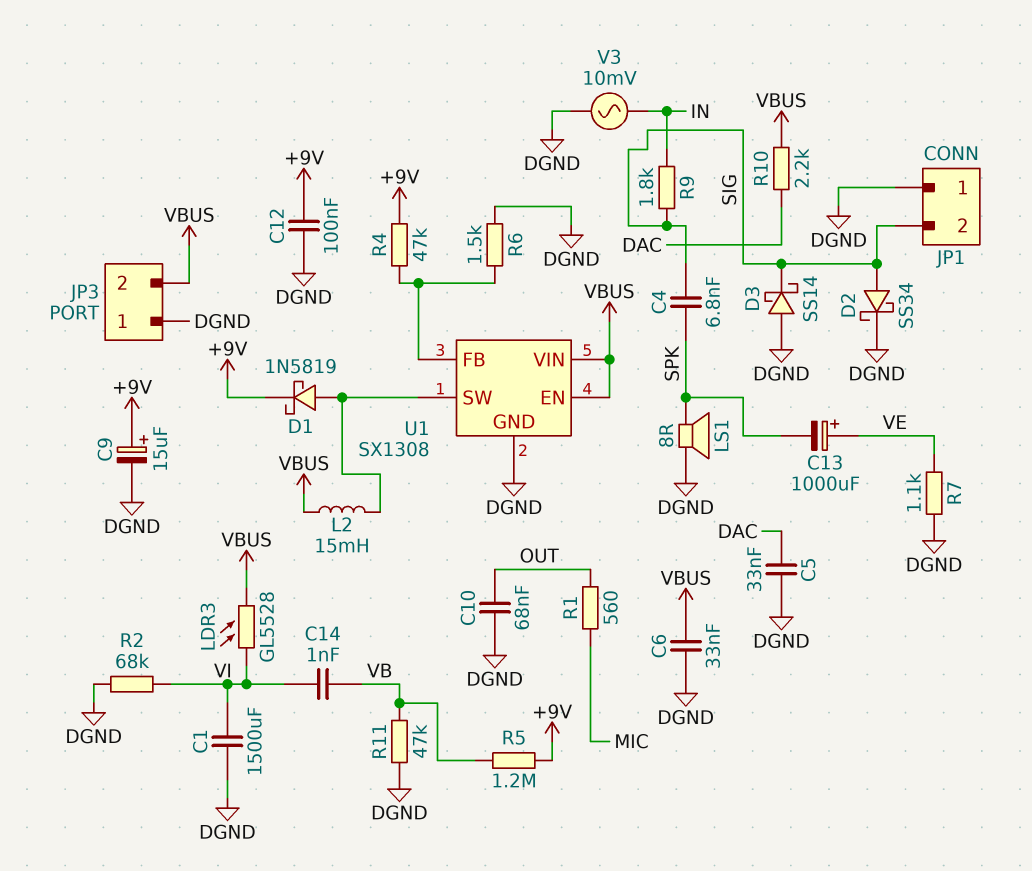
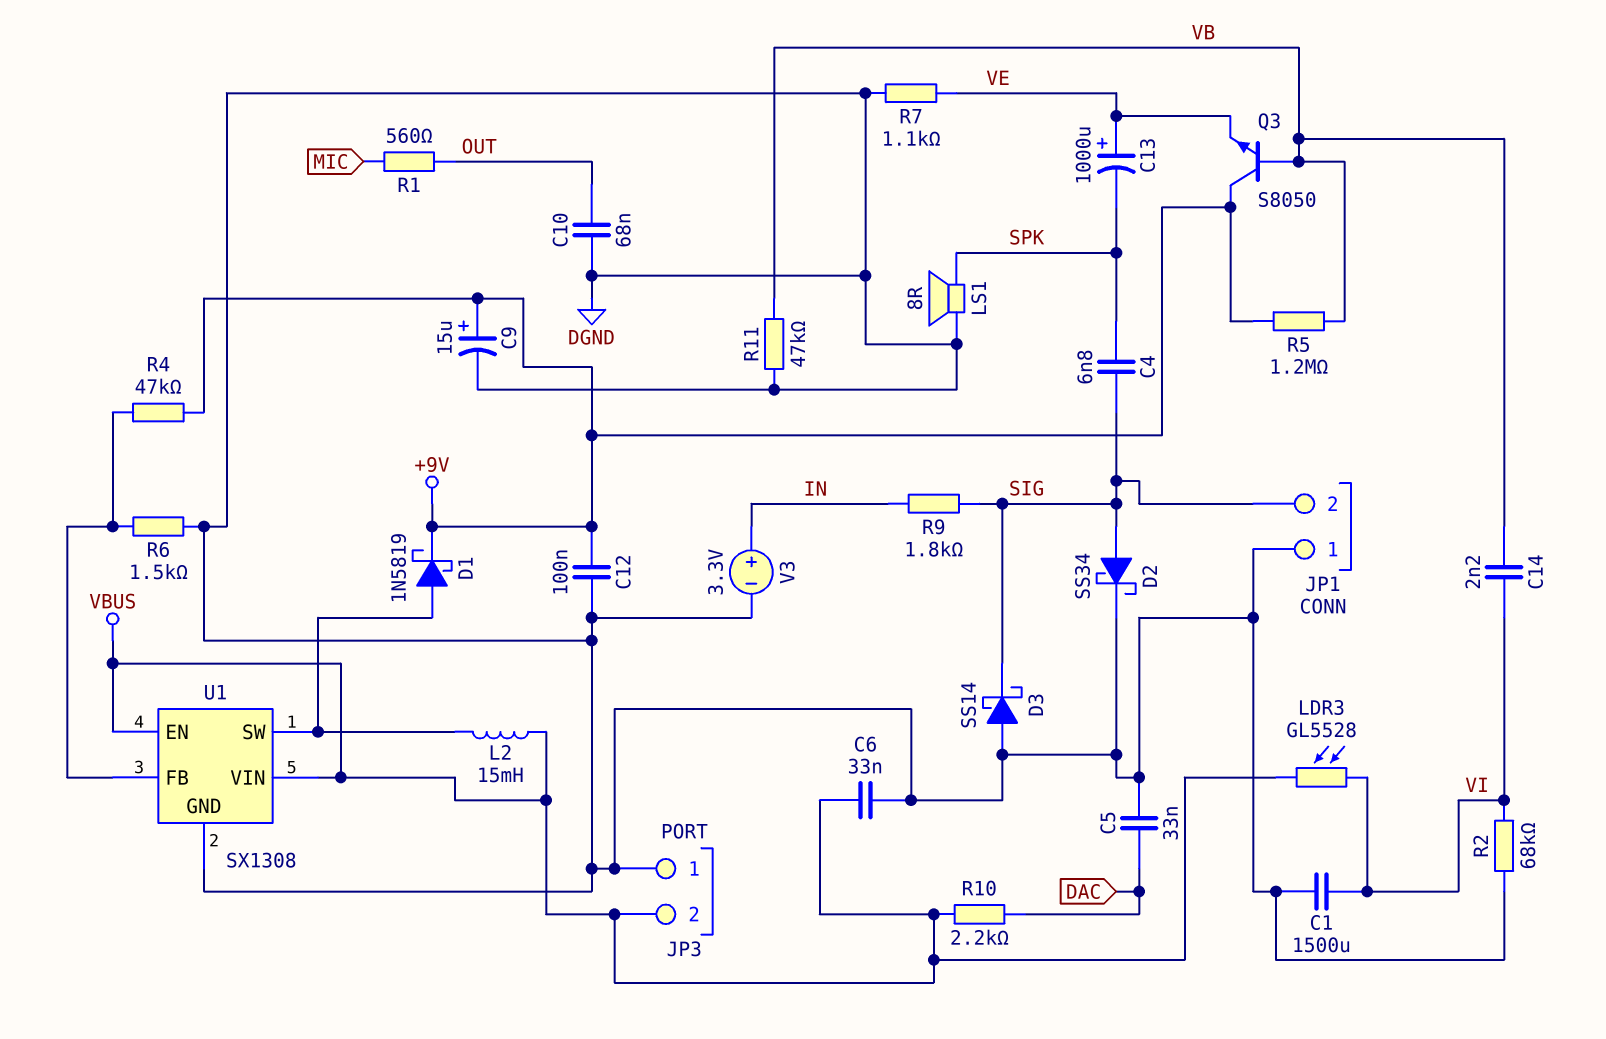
C14: 1nF (VB, VI) -> 2.2nF (VB, VI)
Q3: none -> NPN S8050 (B VB, C +9V, E VE)
V3: AC 10mV (DGND, IN) -> 3.3V (plus IN, minus DGND)

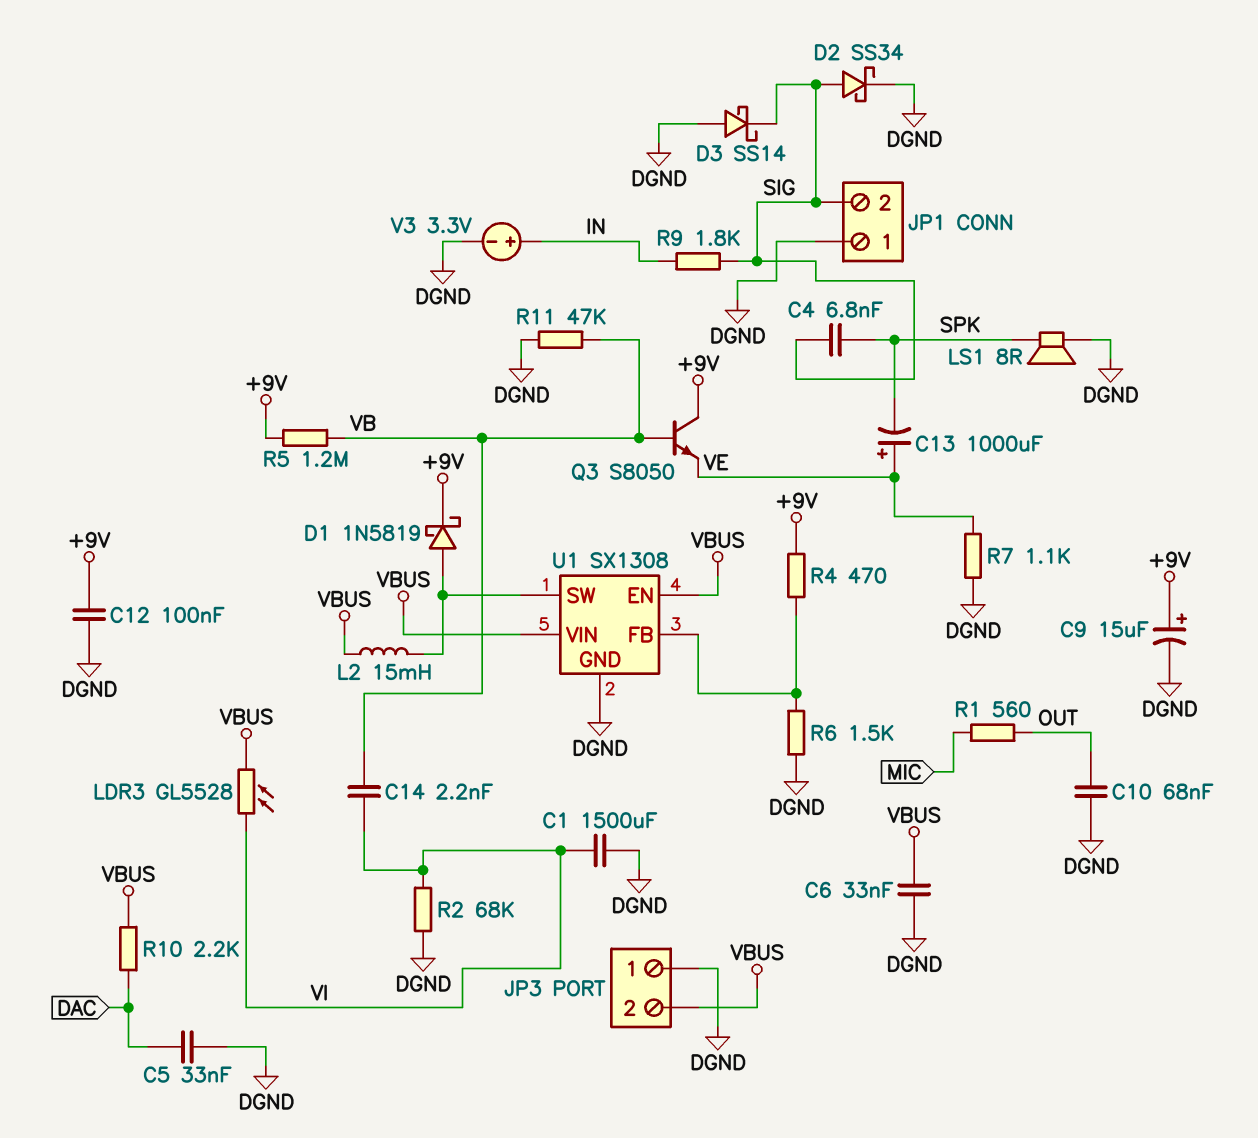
R4: 47k (+9V, U1/FB) -> 470 (+9V, U1/FB)

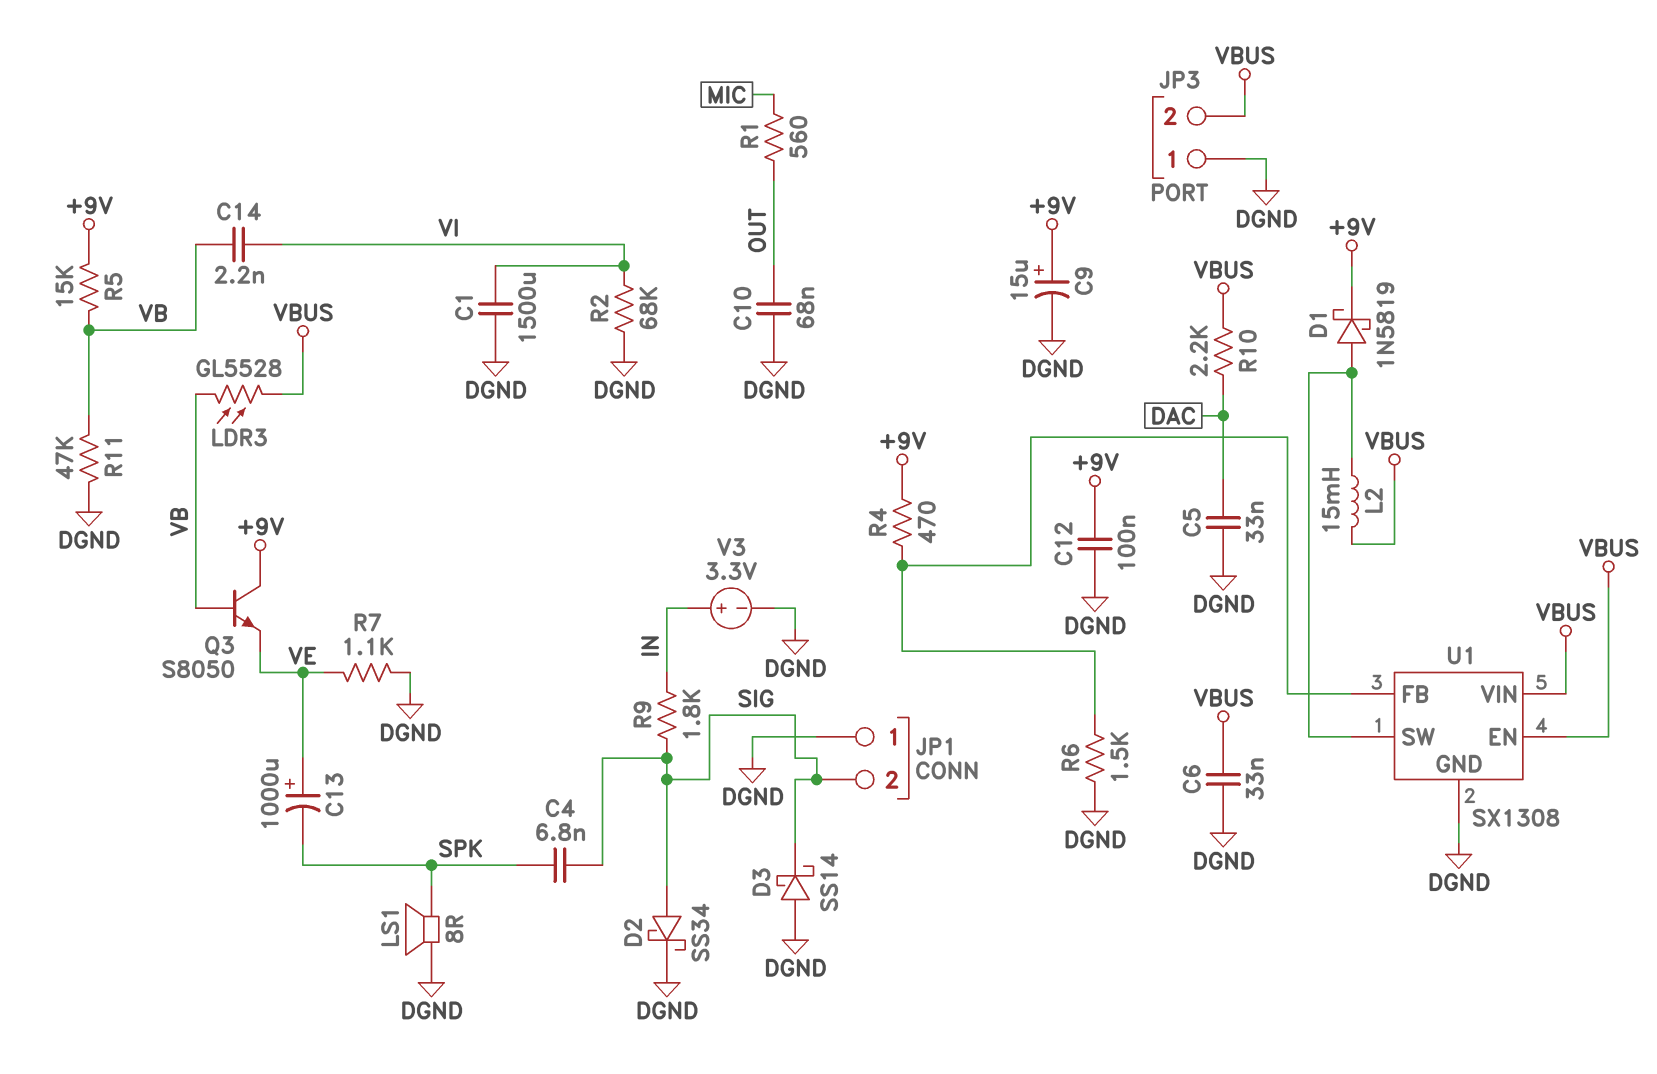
LDR3: GL5528 (VBUS, VI) -> GL5528 (VB, VBUS)
R5: 1.2M (+9V, VB) -> 15k (+9V, VB)

